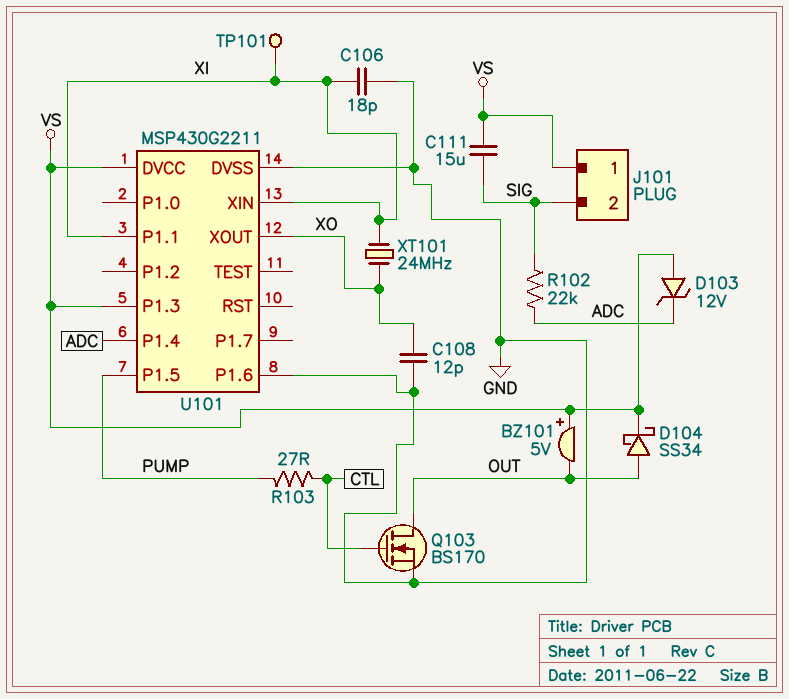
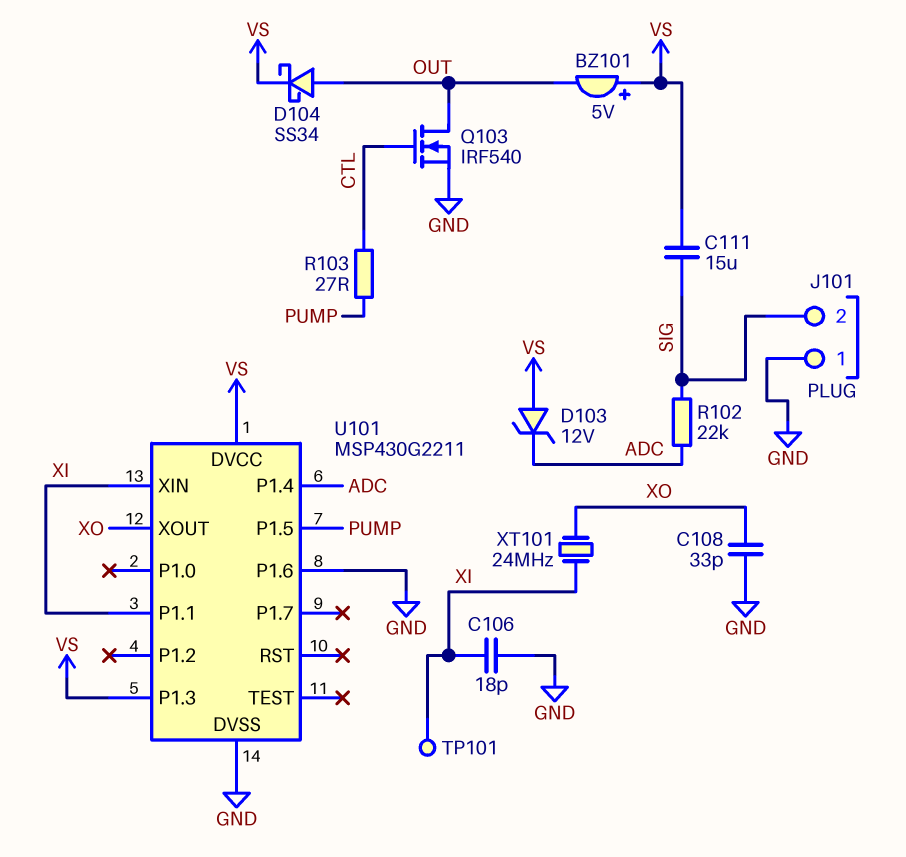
C108: 12pF (GND, XO) -> 33pF (GND, XO)
J101 pin 1: VS -> GND
Q103: NMOS BS170 (G CTL, D OUT, S GND) -> NMOS IRF540 (G CTL, D OUT, S GND)

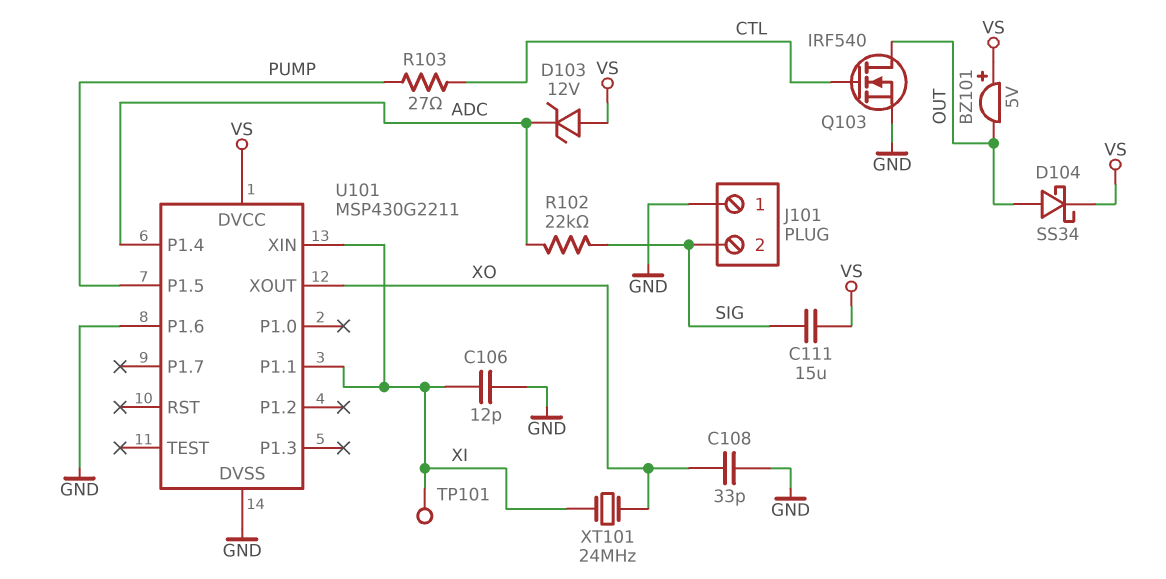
C106: 18pF (GND, XI) -> 12pF (GND, XI)
U101 pin P1.3: VS -> none

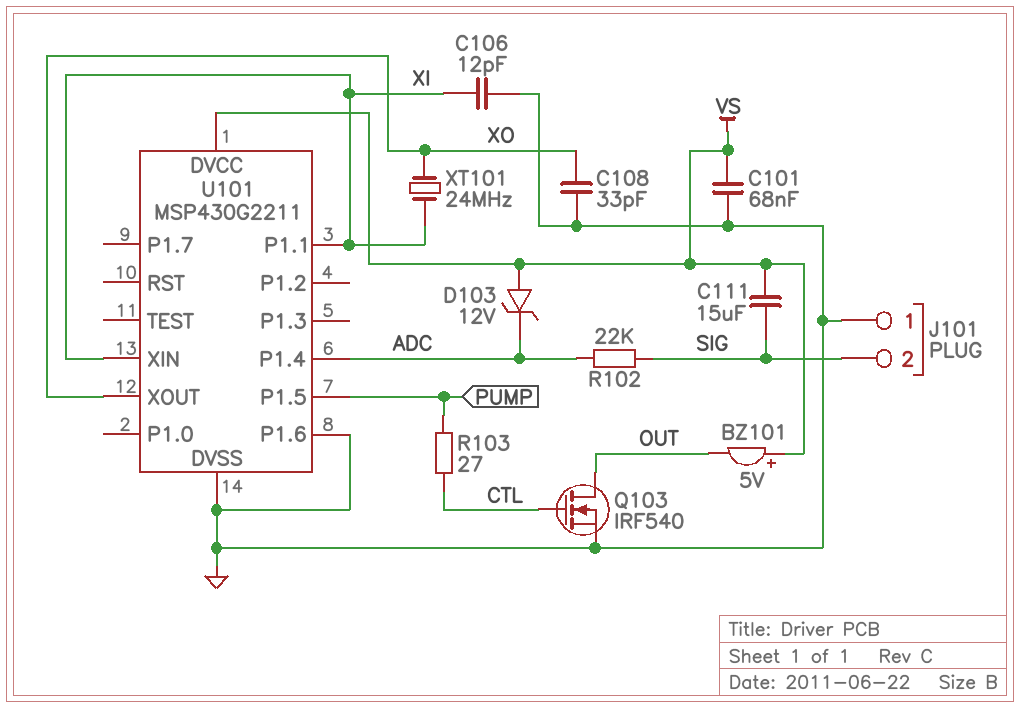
C101: none -> 68nF (GND, VS)
D104: schottky SS34 (A OUT, K VS) -> none
TP101: test point (XI) -> none

